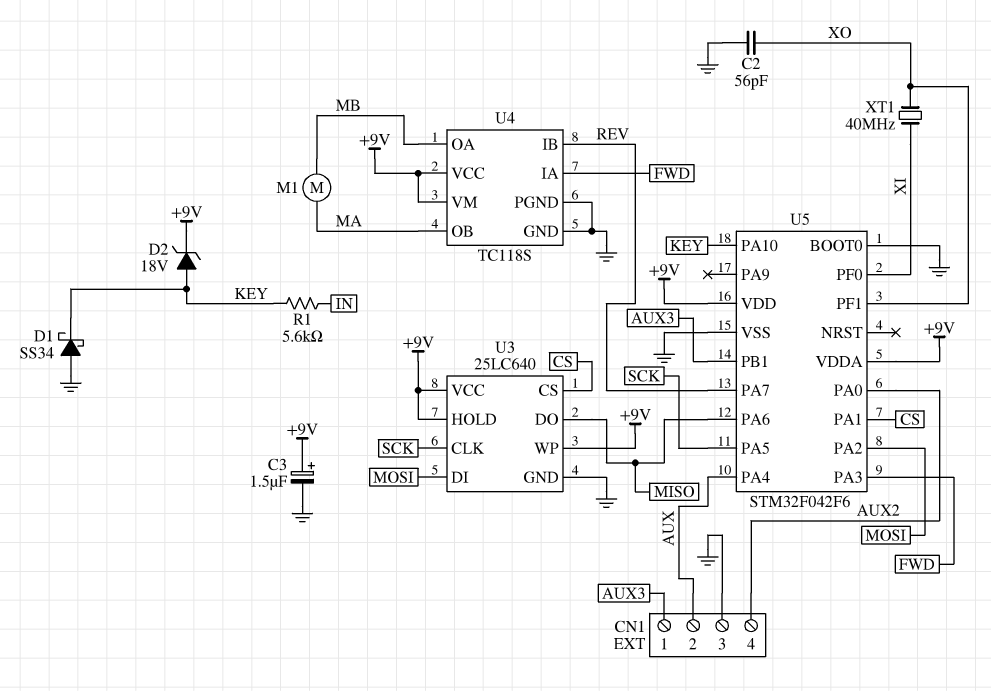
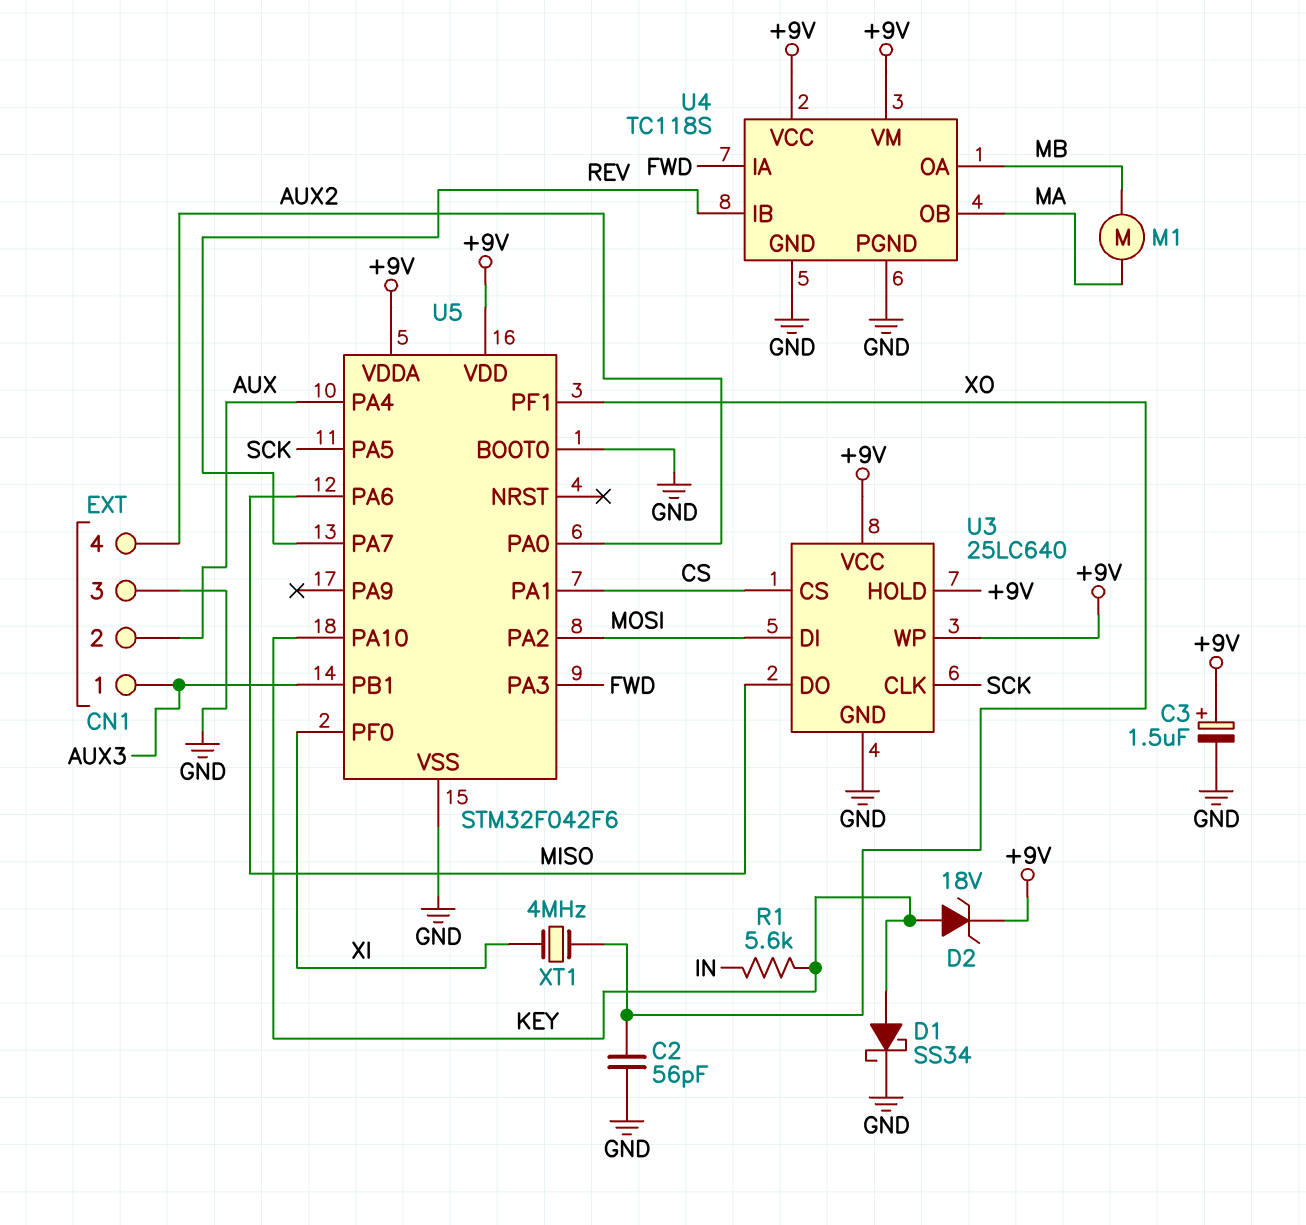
D1: schottky SS34 (A GND, K KEY) -> schottky SS34 (A KEY, K GND)
XT1: 40MHz (XI, XO) -> 4MHz (XI, XO)

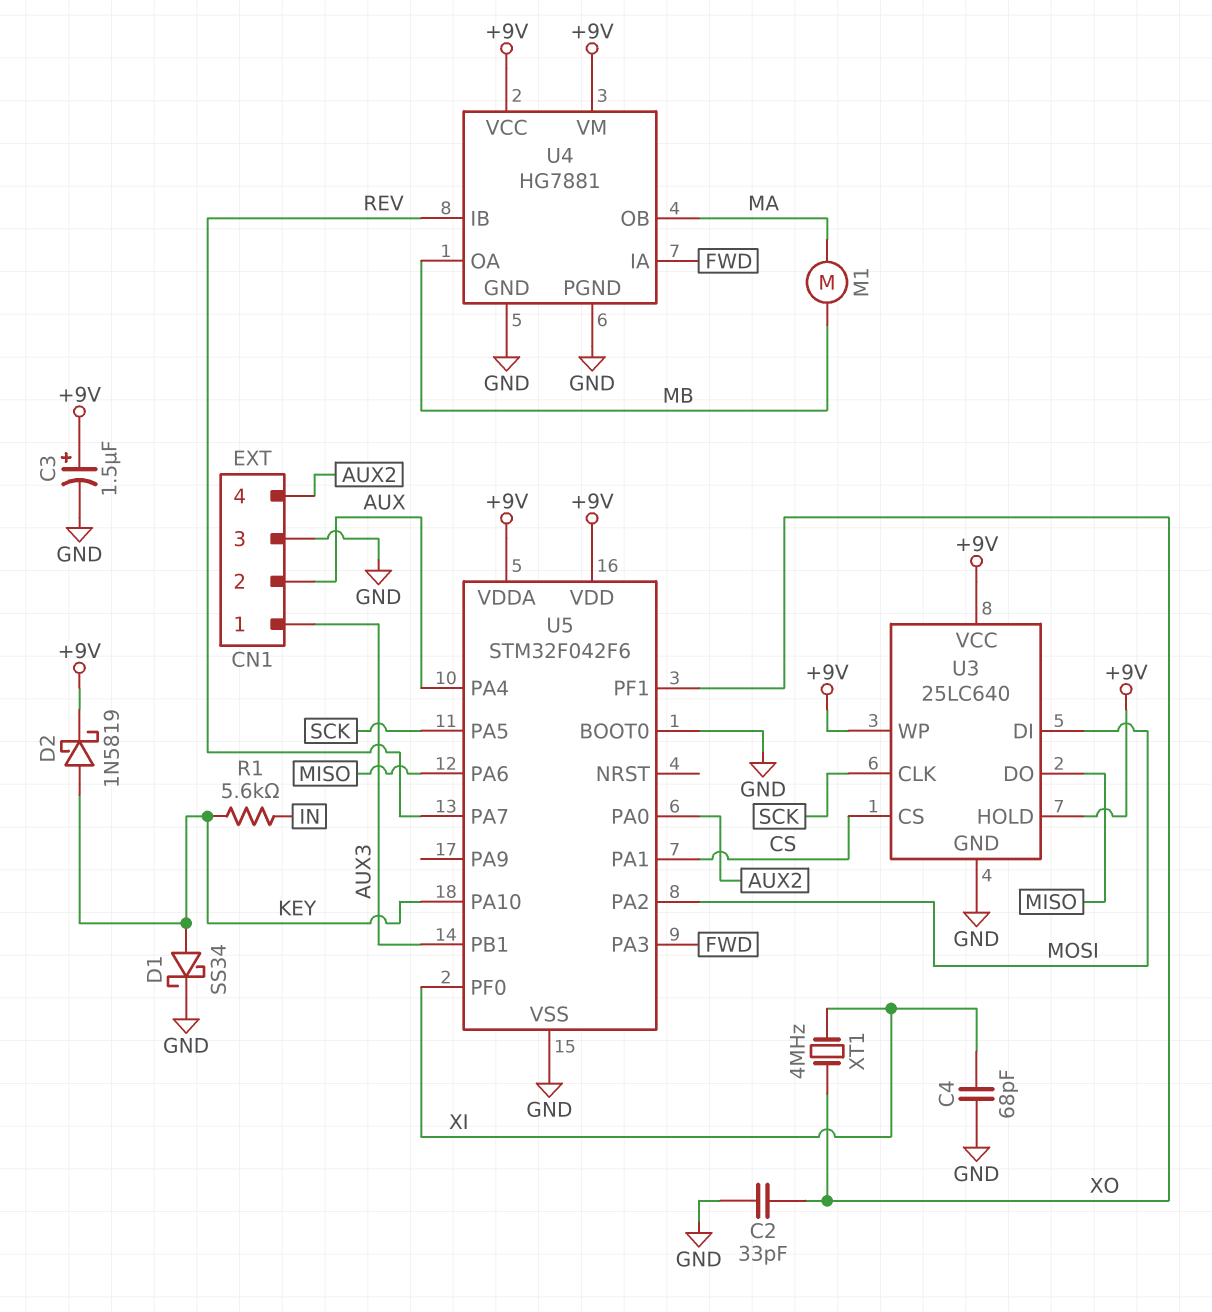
C2: 56pF (GND, XO) -> 33pF (GND, XO)
C4: none -> 68pF (GND, XI)
D2: zener 18V (A KEY, K +9V) -> schottky 1N5819 (A KEY, K +9V)
U4: TC118S -> HG7881

